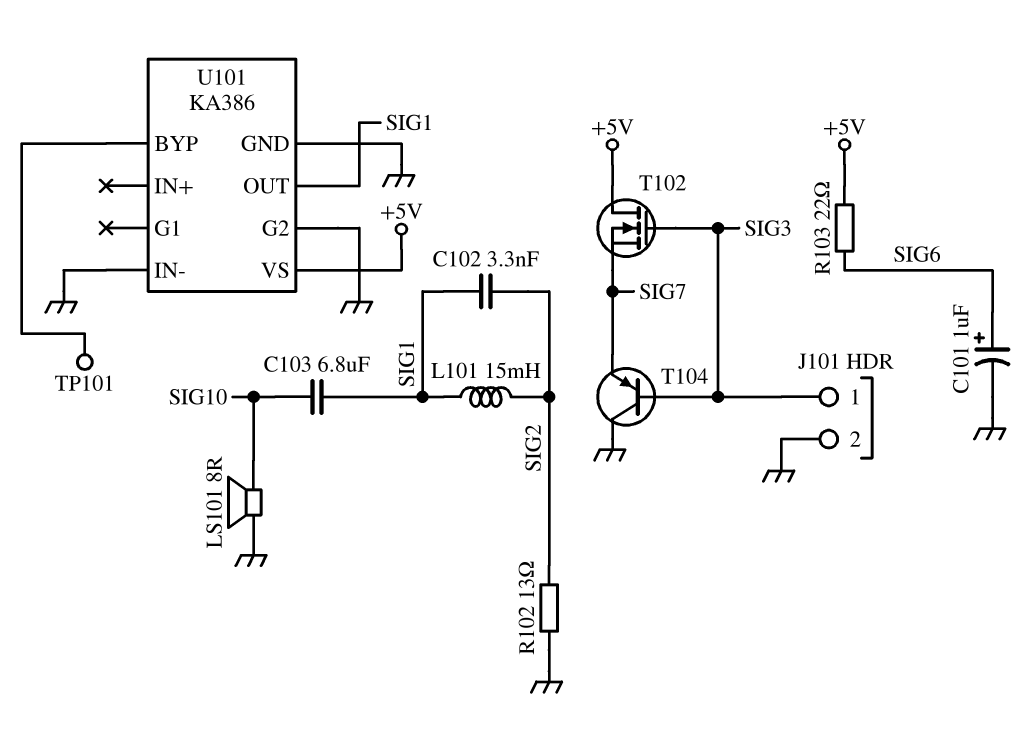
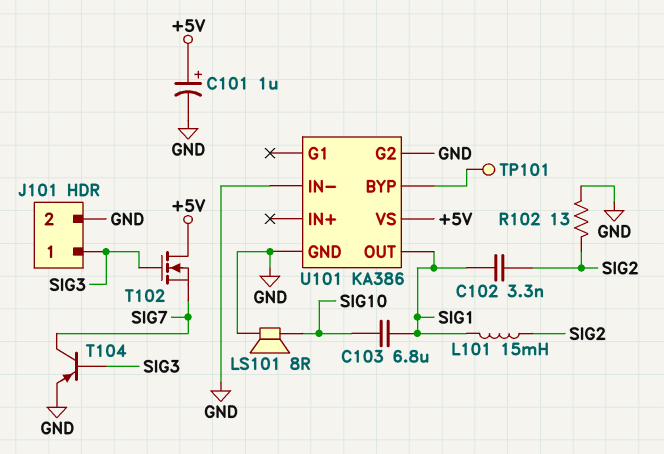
C101: 1uF (plus SIG6, minus GND) -> 1uF (plus +5V, minus GND)
R103: 22 (+5V, SIG6) -> none
T104: PNP (B SIG3, C GND, E SIG7) -> PNP (B SIG3, C SIG7, E GND)

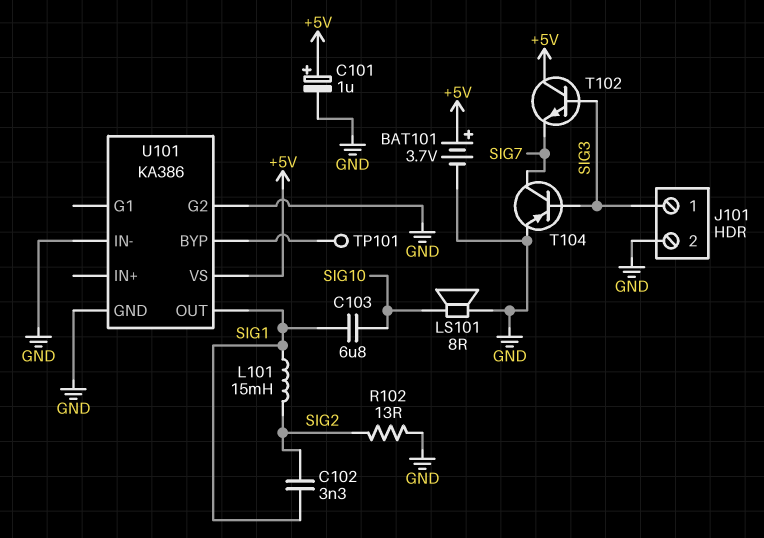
BAT101: none -> 3.7V (plus +5V, minus GND)
T102: NMOS (G SIG3, D +5V, S SIG7) -> NPN (B SIG3, C +5V, E SIG7)

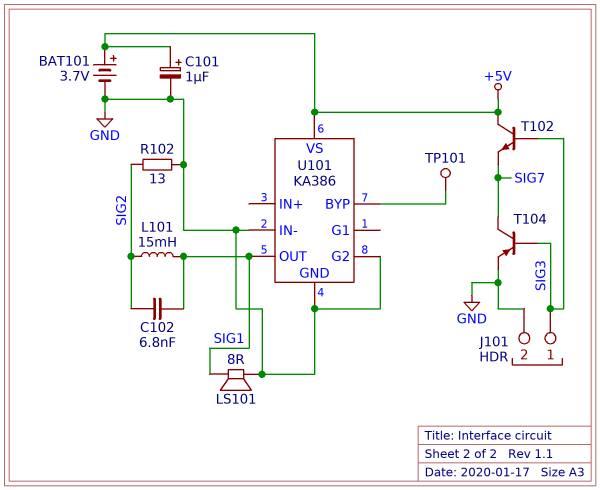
C102: 3.3nF (SIG1, SIG2) -> 6.8nF (SIG1, SIG2)
C103: 6.8uF (SIG1, SIG10) -> none
LS101: speaker 8R (GND, SIG10) -> speaker 8R (GND, SIG1)

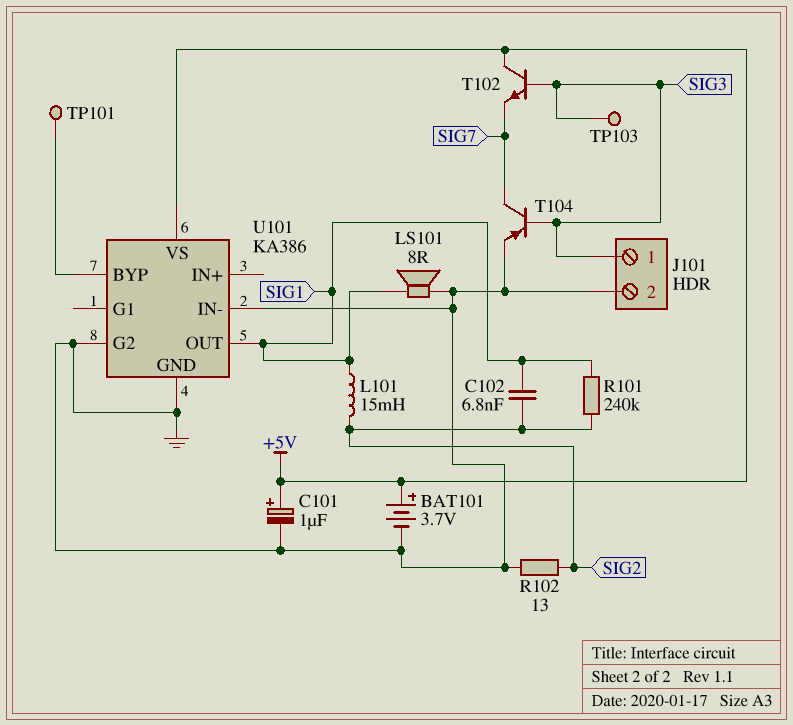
R101: none -> 240k (SIG1, SIG2)
TP103: none -> test point (SIG3)

